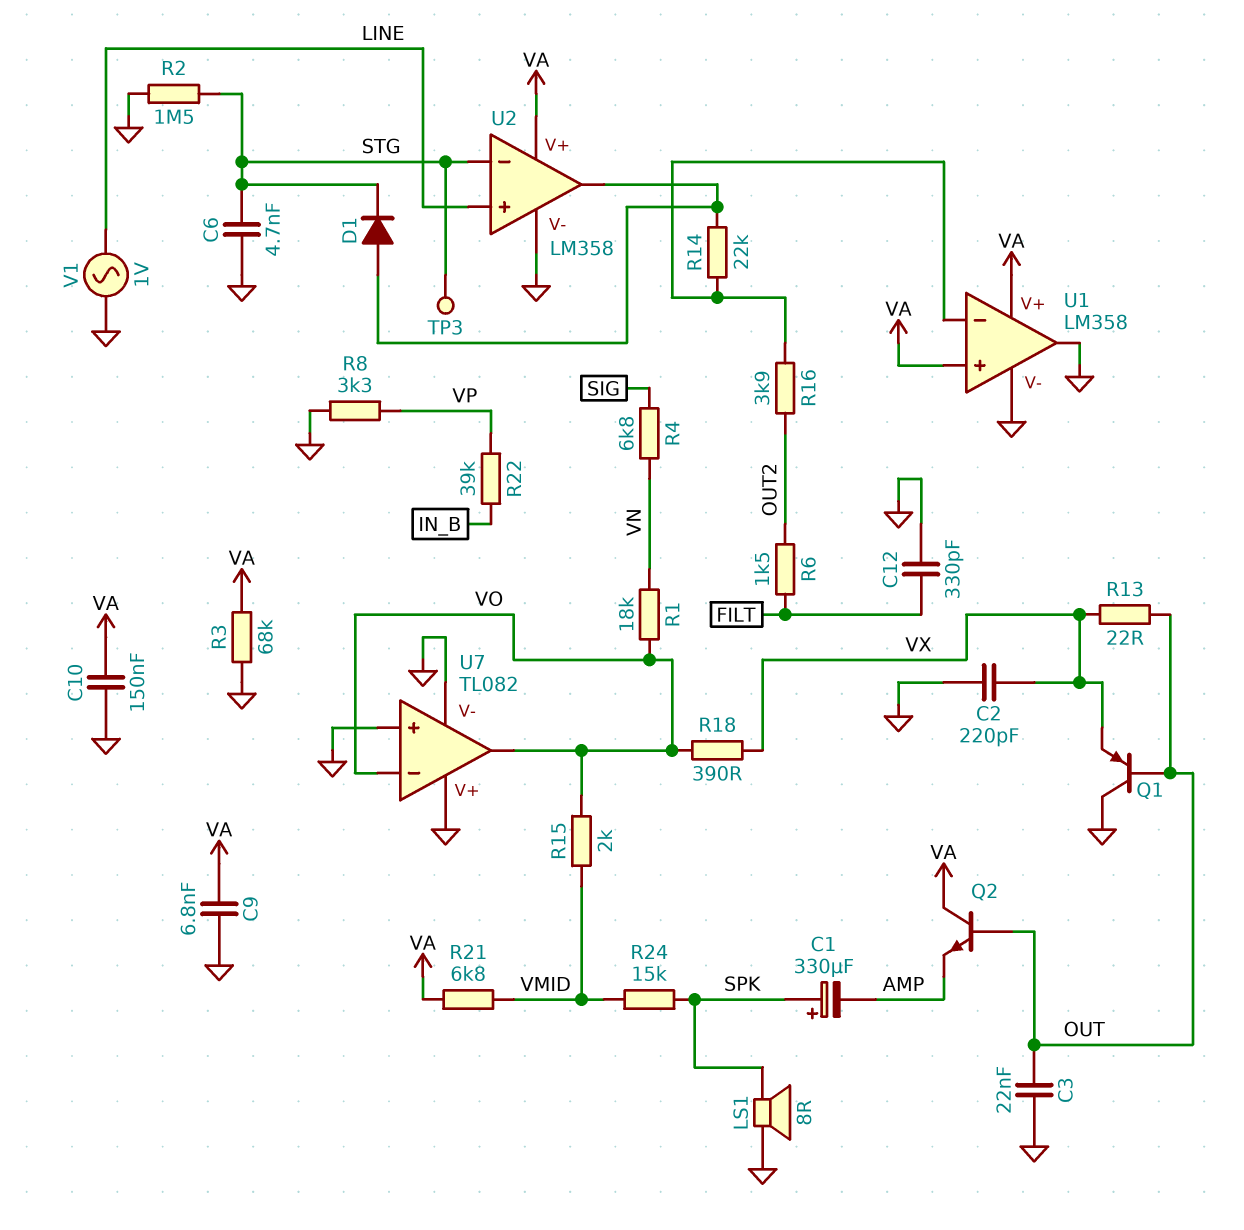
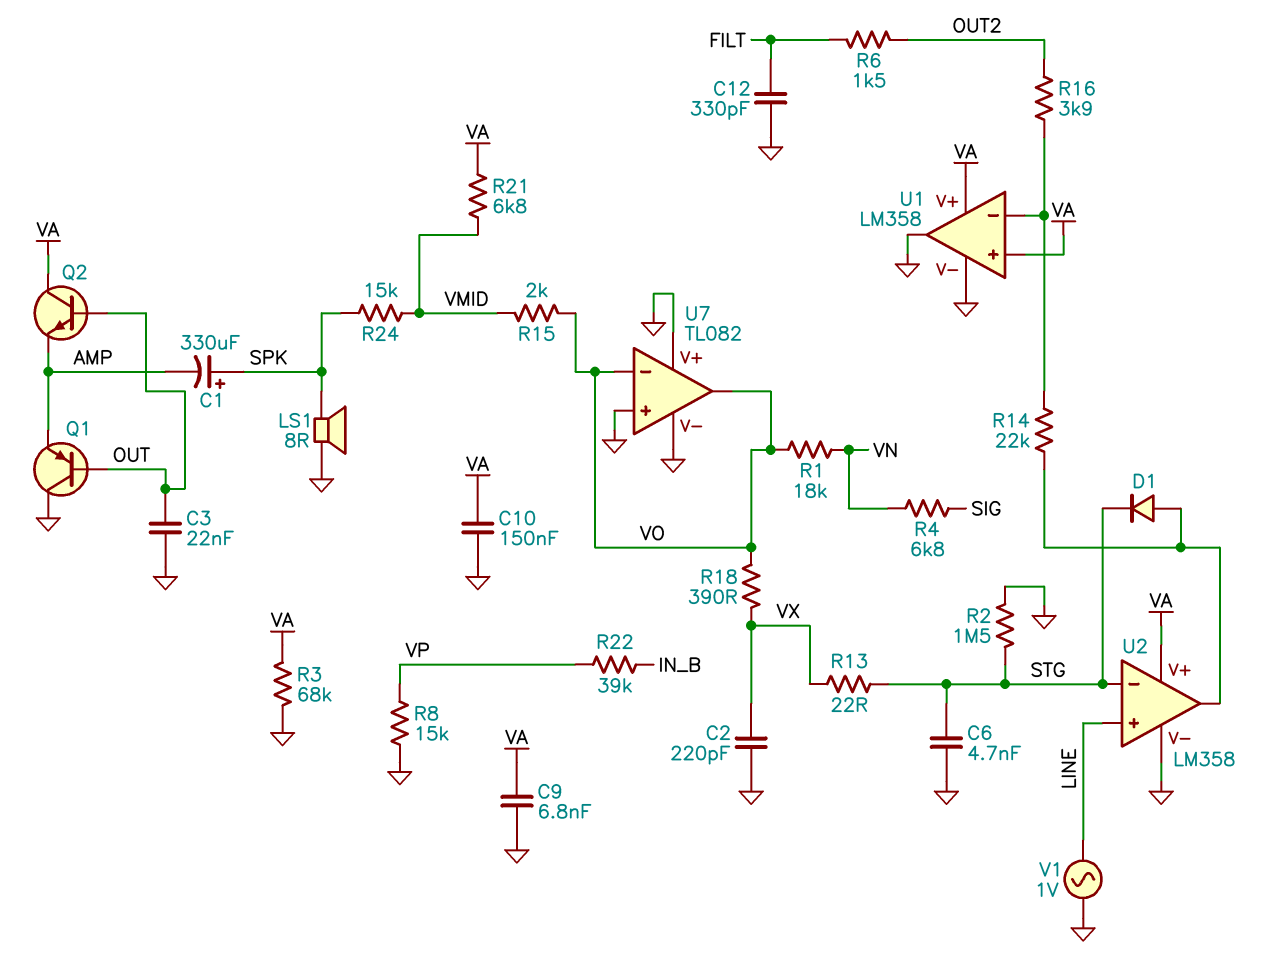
Q1: PNP (B OUT, C GND, E VX) -> PNP (B OUT, C GND, E AMP)
R8: 3.3k (GND, VP) -> 15k (GND, VP)
R13: 22 (OUT, VX) -> 22 (STG, VX)
TP3: test point (STG) -> none

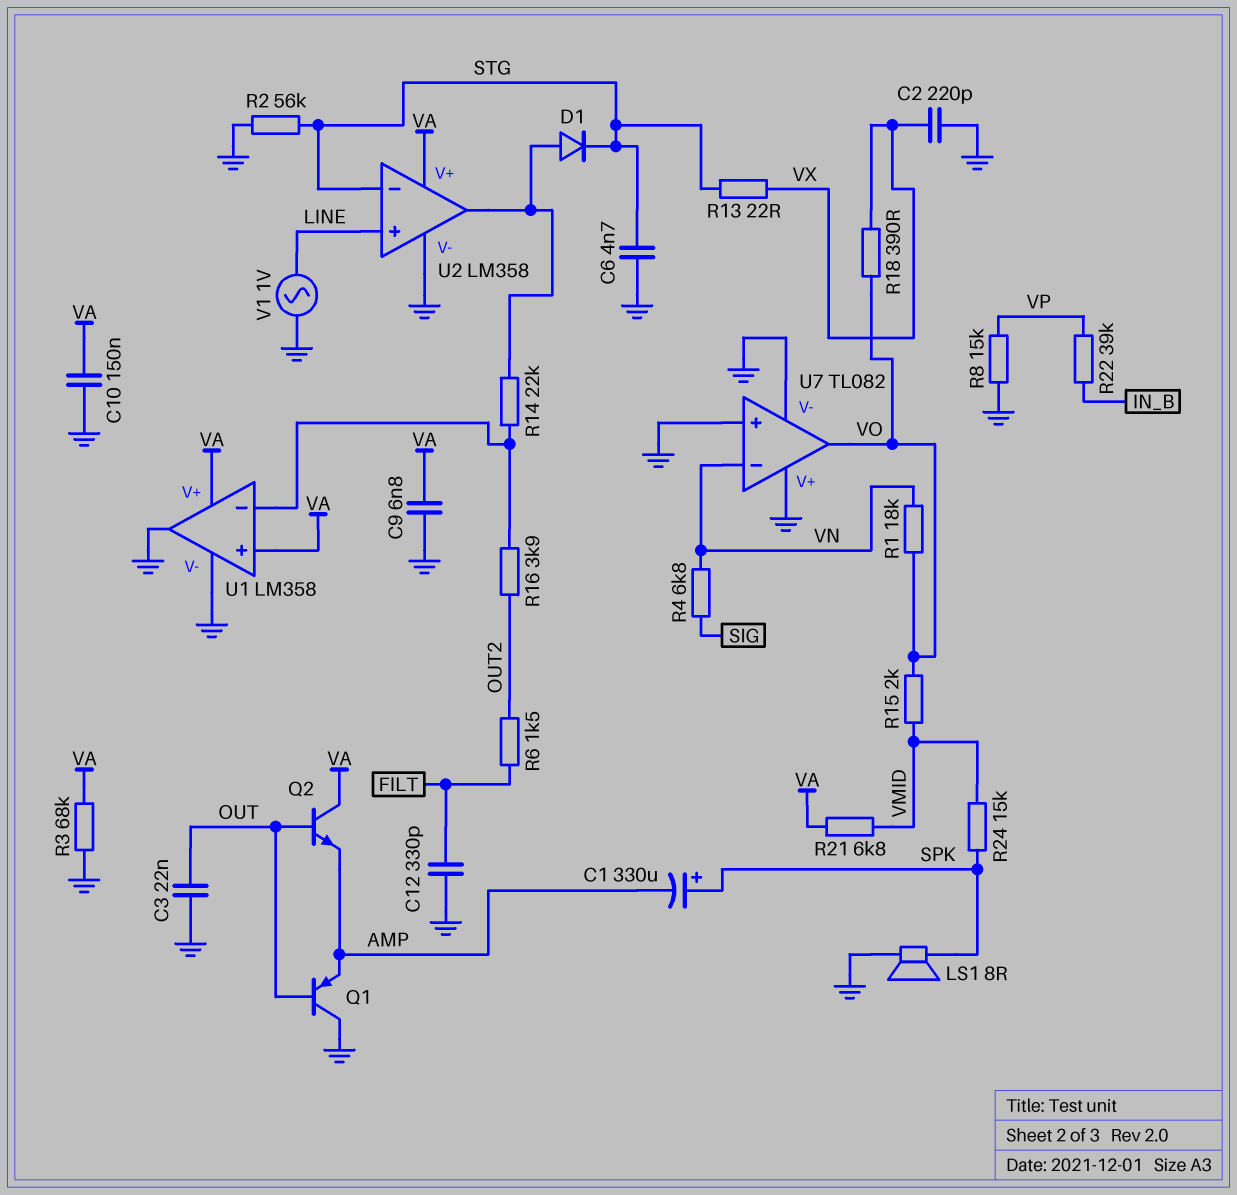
R2: 1.5M (GND, STG) -> 56k (GND, STG)
U7 pin in-: VO -> VN

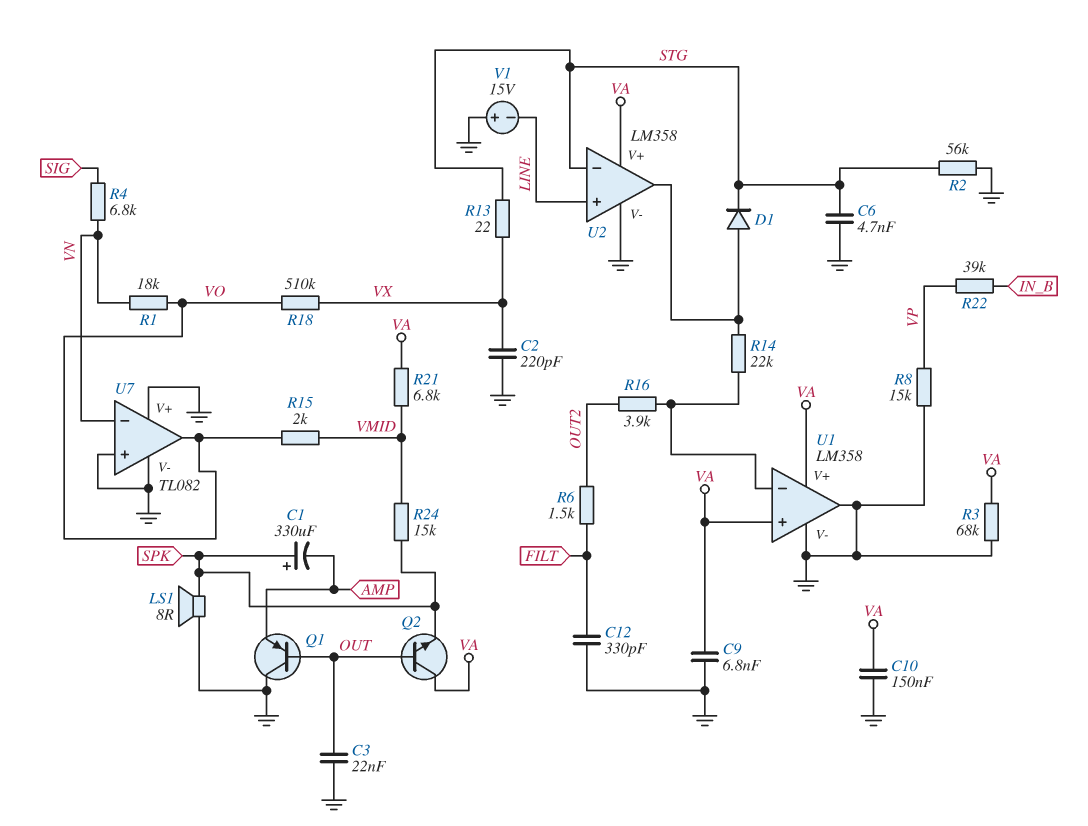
Q2: NPN (B OUT, C VA, E AMP) -> NPN (B OUT, C VA, E SPK)
R18: 390 (VO, VX) -> 510k (VO, VX)
V1: AC 1V (GND, LINE) -> 15V (plus GND, minus LINE)

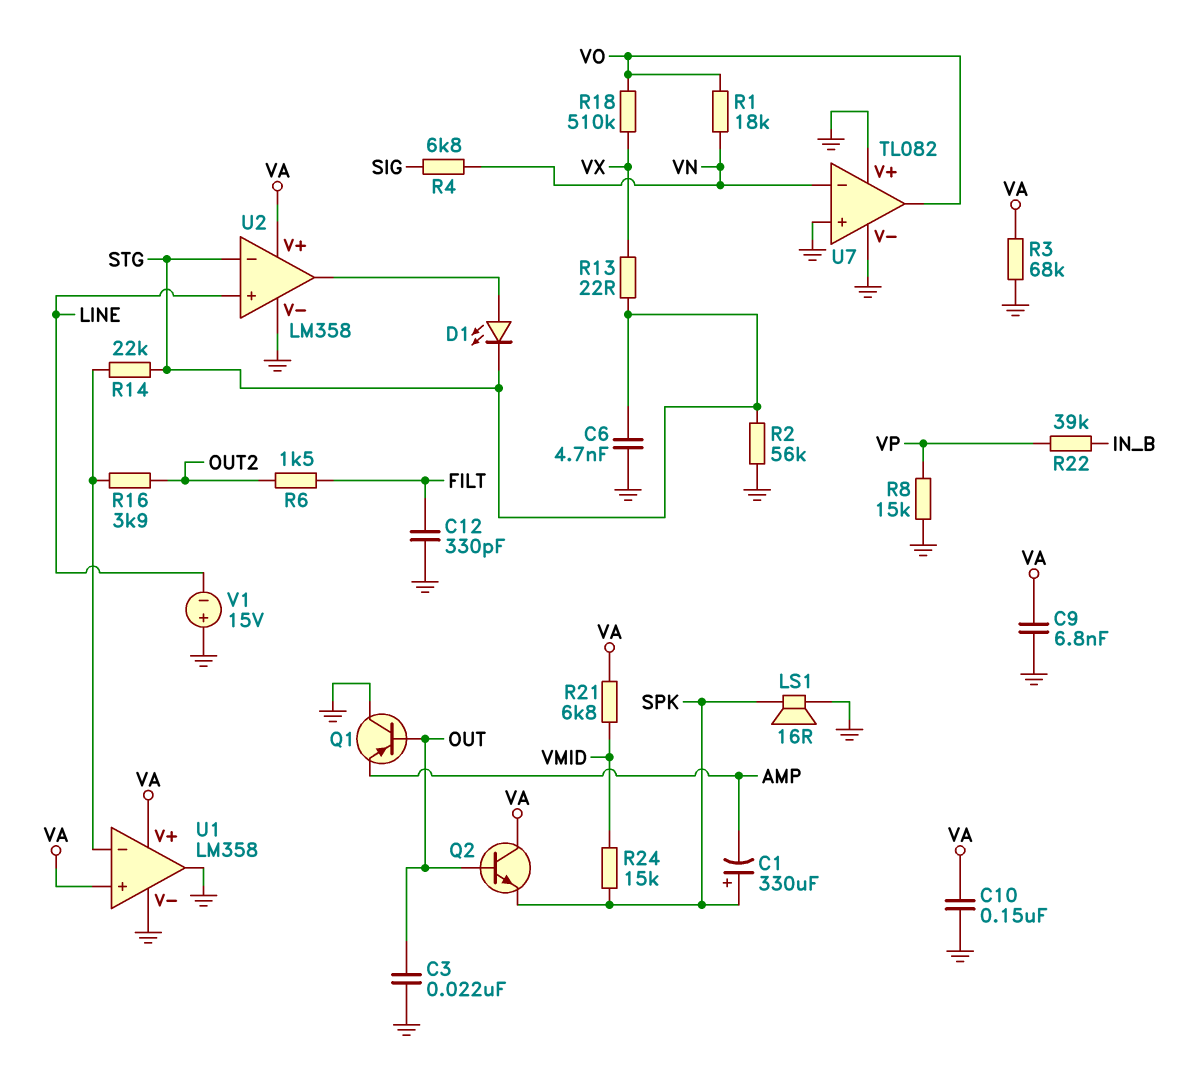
C2: 220pF (GND, VX) -> none
D1: diode (A U2/out, K STG) -> LED (A U2/out, K STG)
LS1: speaker 8R (GND, SPK) -> speaker 16R (GND, SPK)
R14: 22k (U1/in-, U2/out) -> 22k (STG, U1/in-)
R15: 2k (VMID, VO) -> none

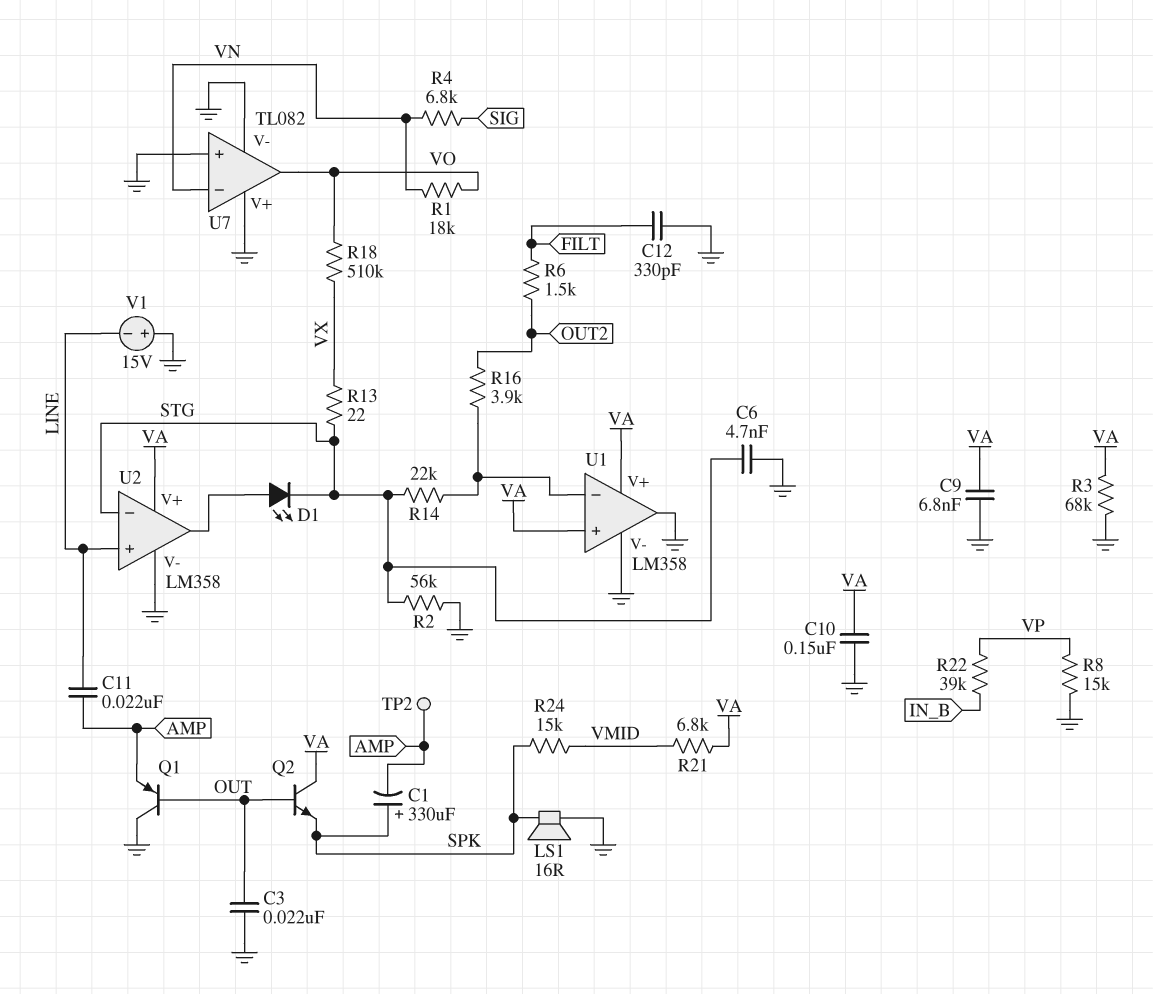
C11: none -> 22nF (AMP, LINE)
TP2: none -> test point (AMP)

